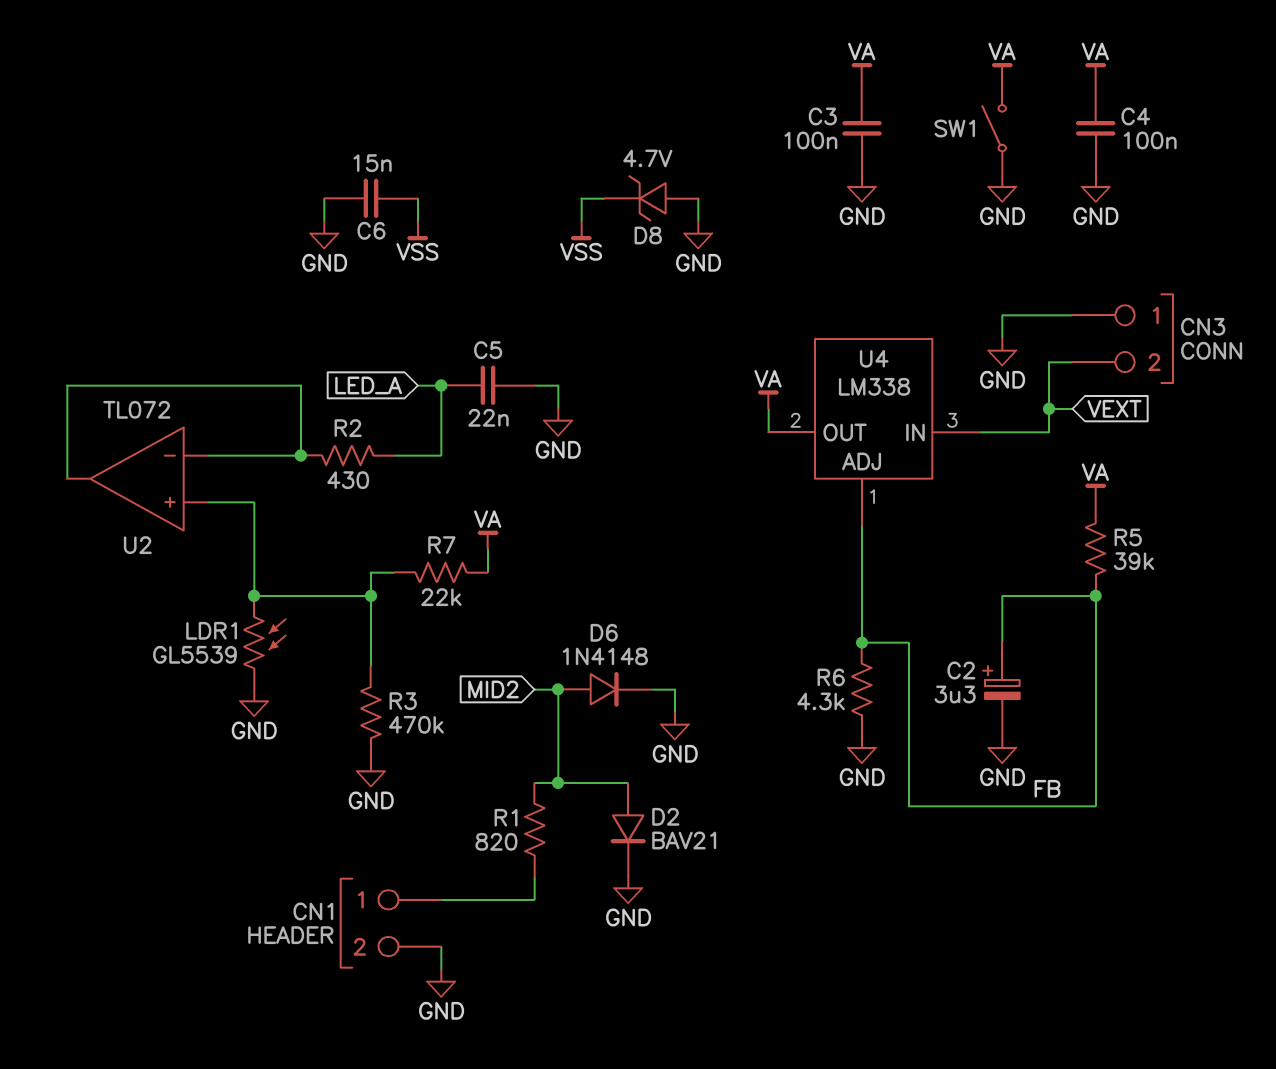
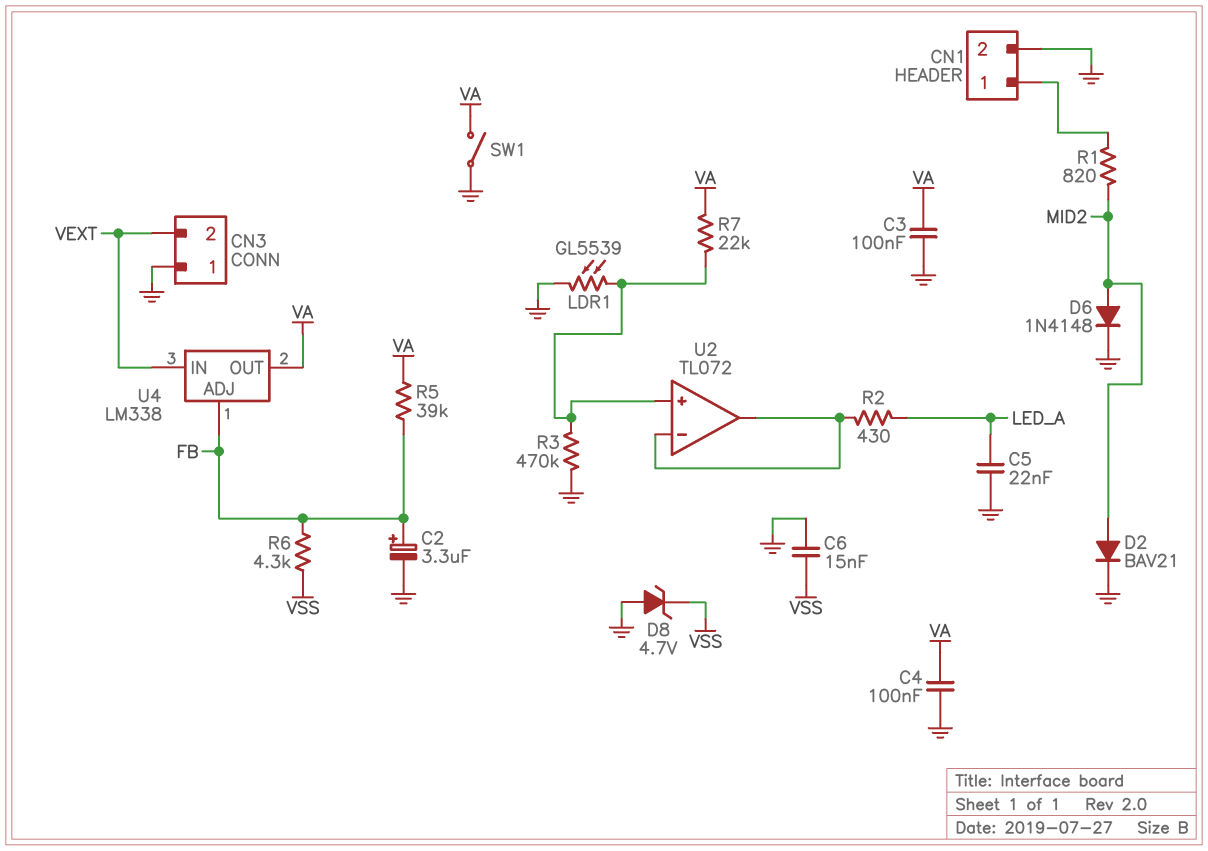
R6: 4.3k (FB, GND) -> 4.3k (FB, VSS)

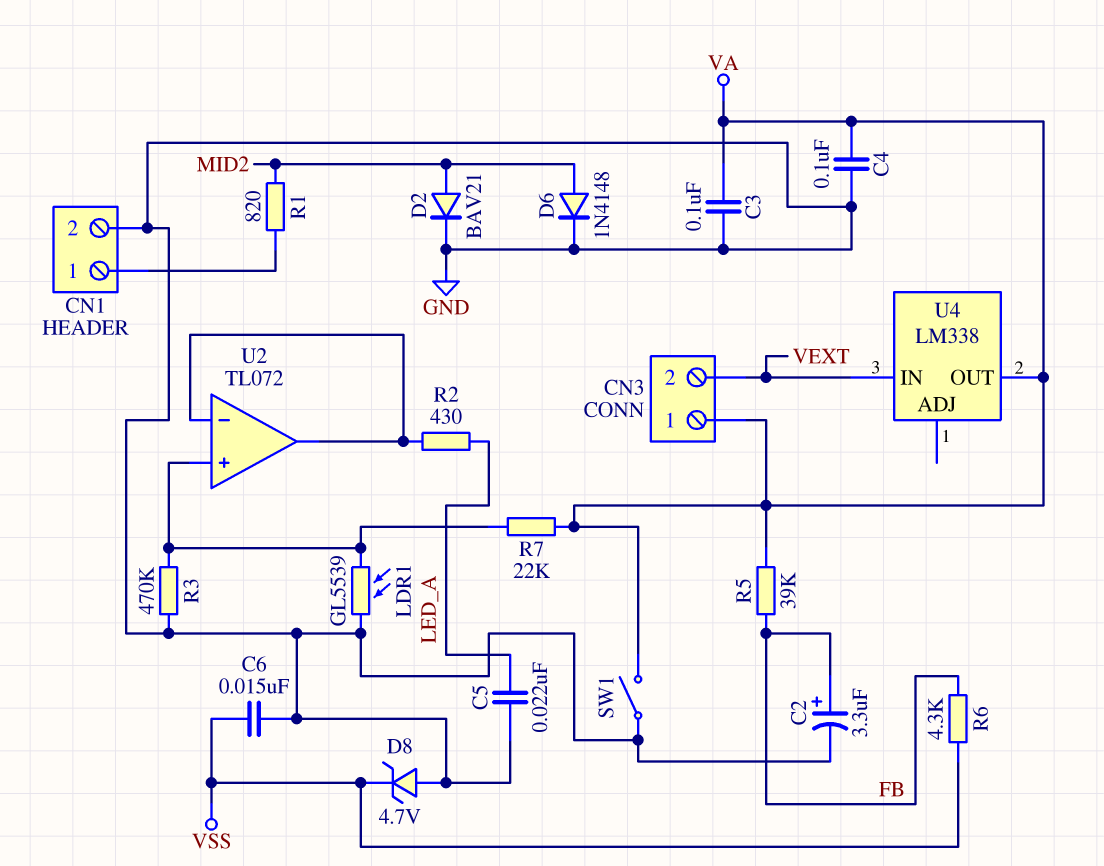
CN3 pin 1: GND -> VA
U4 pin ADJ: FB -> none

